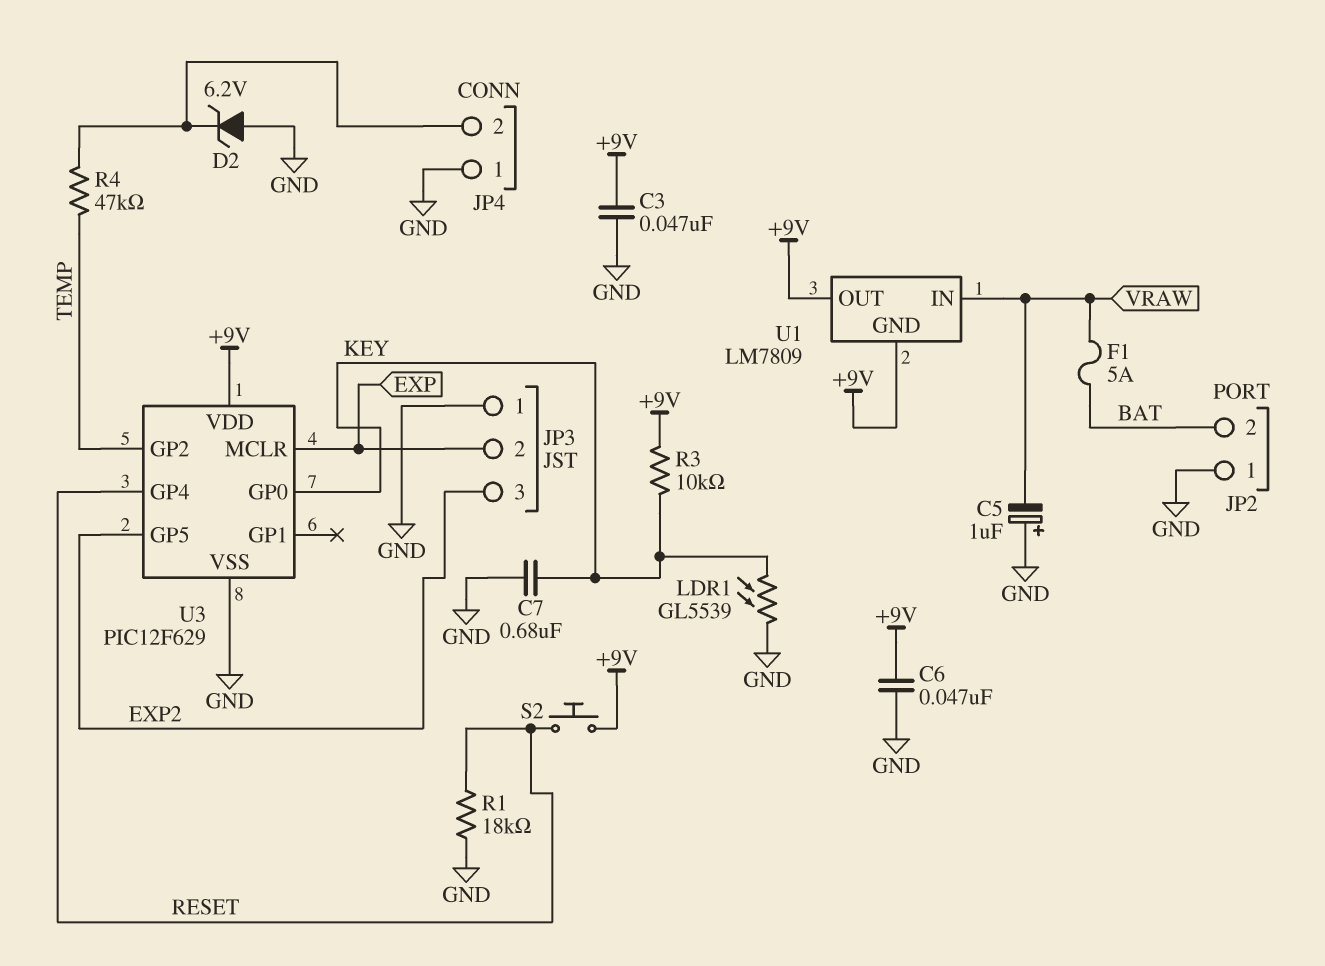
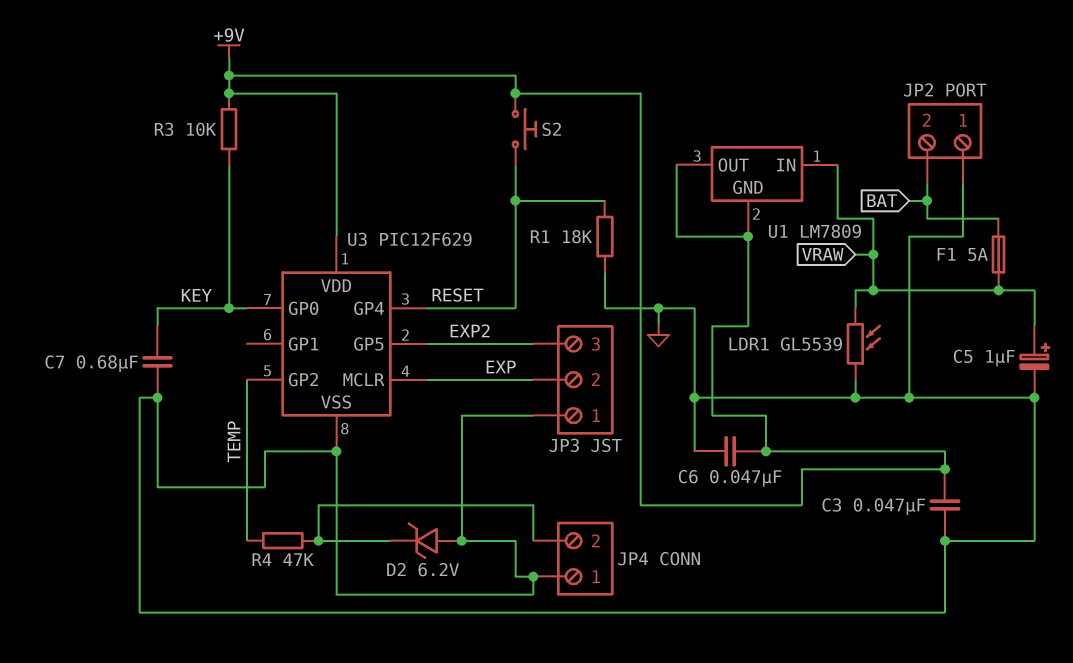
C5: 1uF (plus GND, minus VRAW) -> 1uF (plus VRAW, minus GND)
LDR1: GL5539 (GND, KEY) -> GL5539 (GND, VRAW)

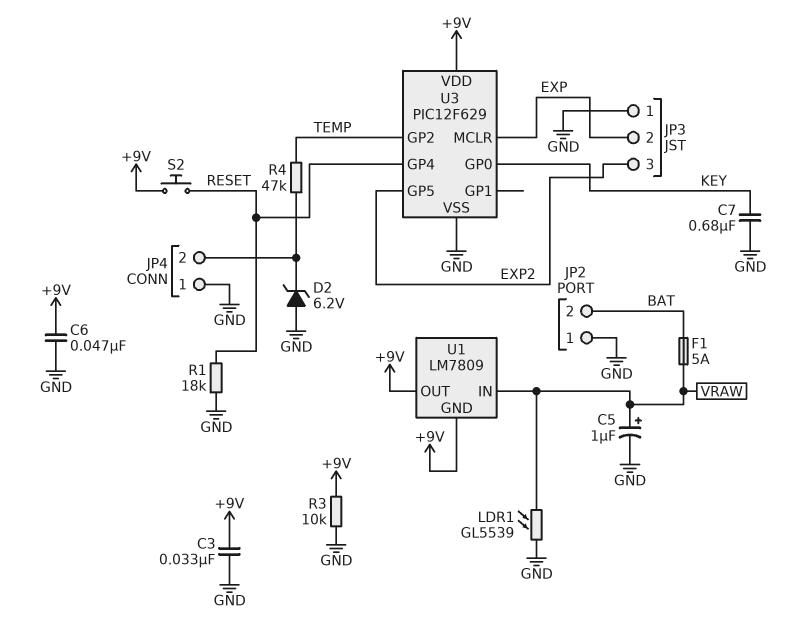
C3: 47nF (+9V, GND) -> 33nF (+9V, GND)
R3: 10k (+9V, KEY) -> 10k (+9V, GND)

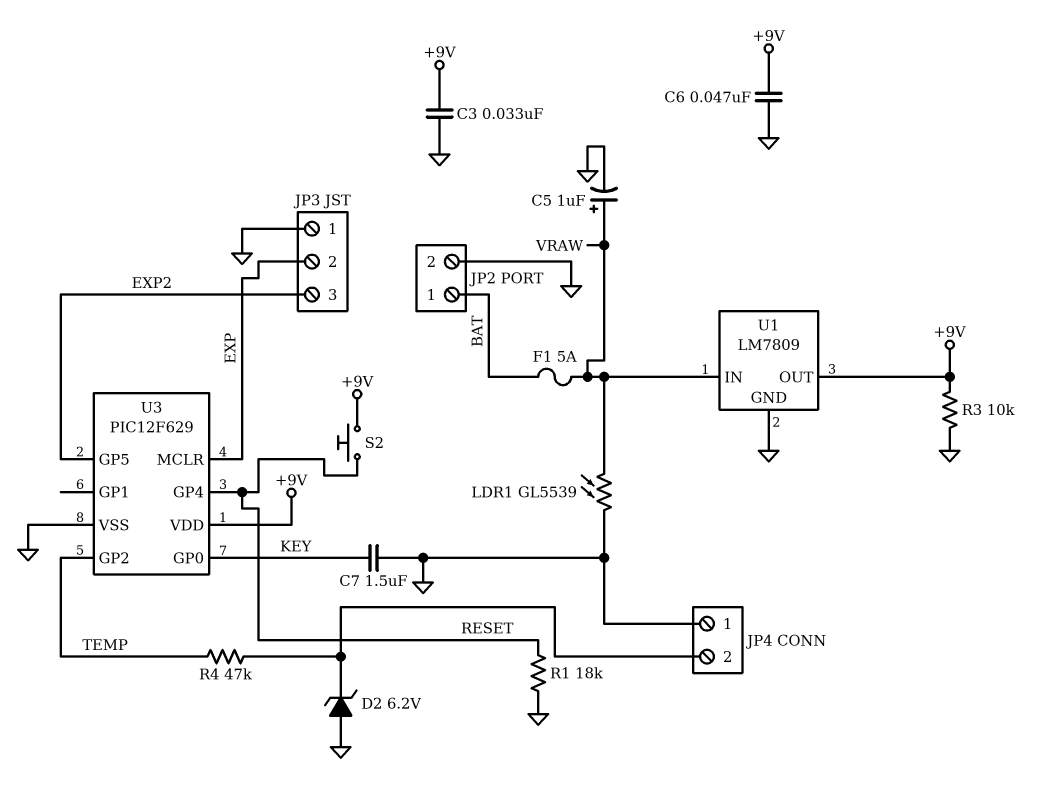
C7: 680nF (GND, KEY) -> 1.5uF (GND, KEY)
JP2 pin 1: GND -> BAT
JP2 pin 2: BAT -> GND
U1 pin GND: +9V -> GND

